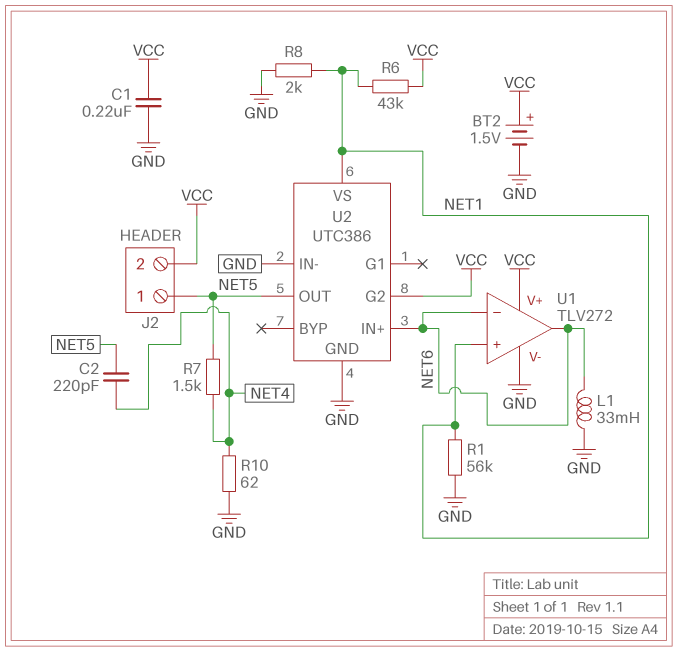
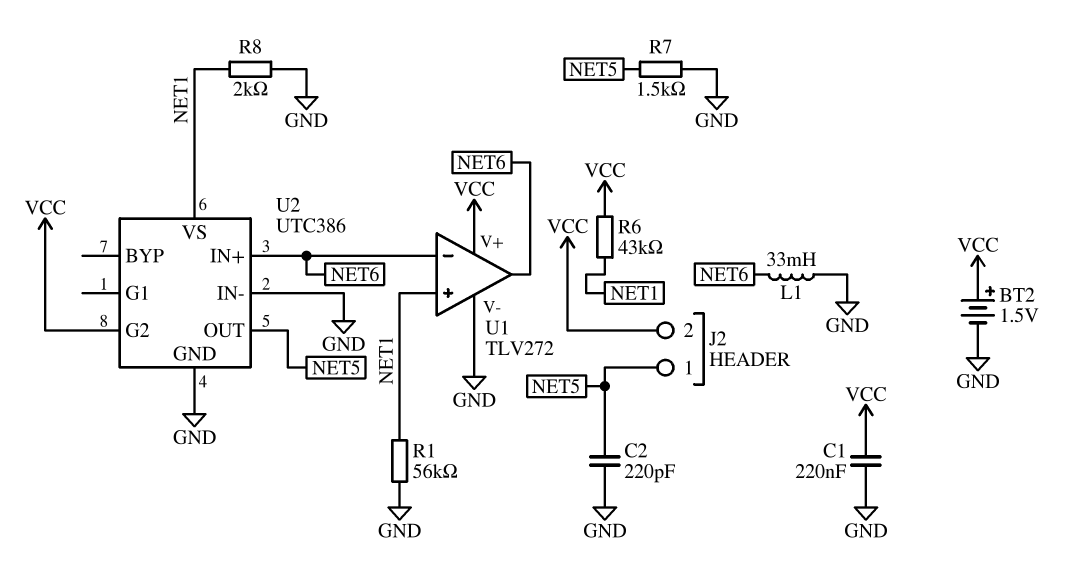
C2: 220pF (NET4, NET5) -> 220pF (GND, NET5)
R7: 1.5k (NET4, NET5) -> 1.5k (GND, NET5)
R10: 62 (GND, NET4) -> none

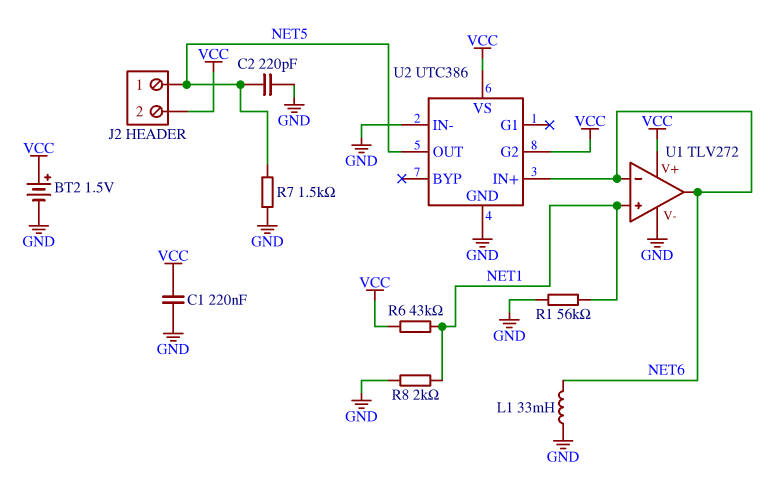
U2 pin VS: NET1 -> VCC

